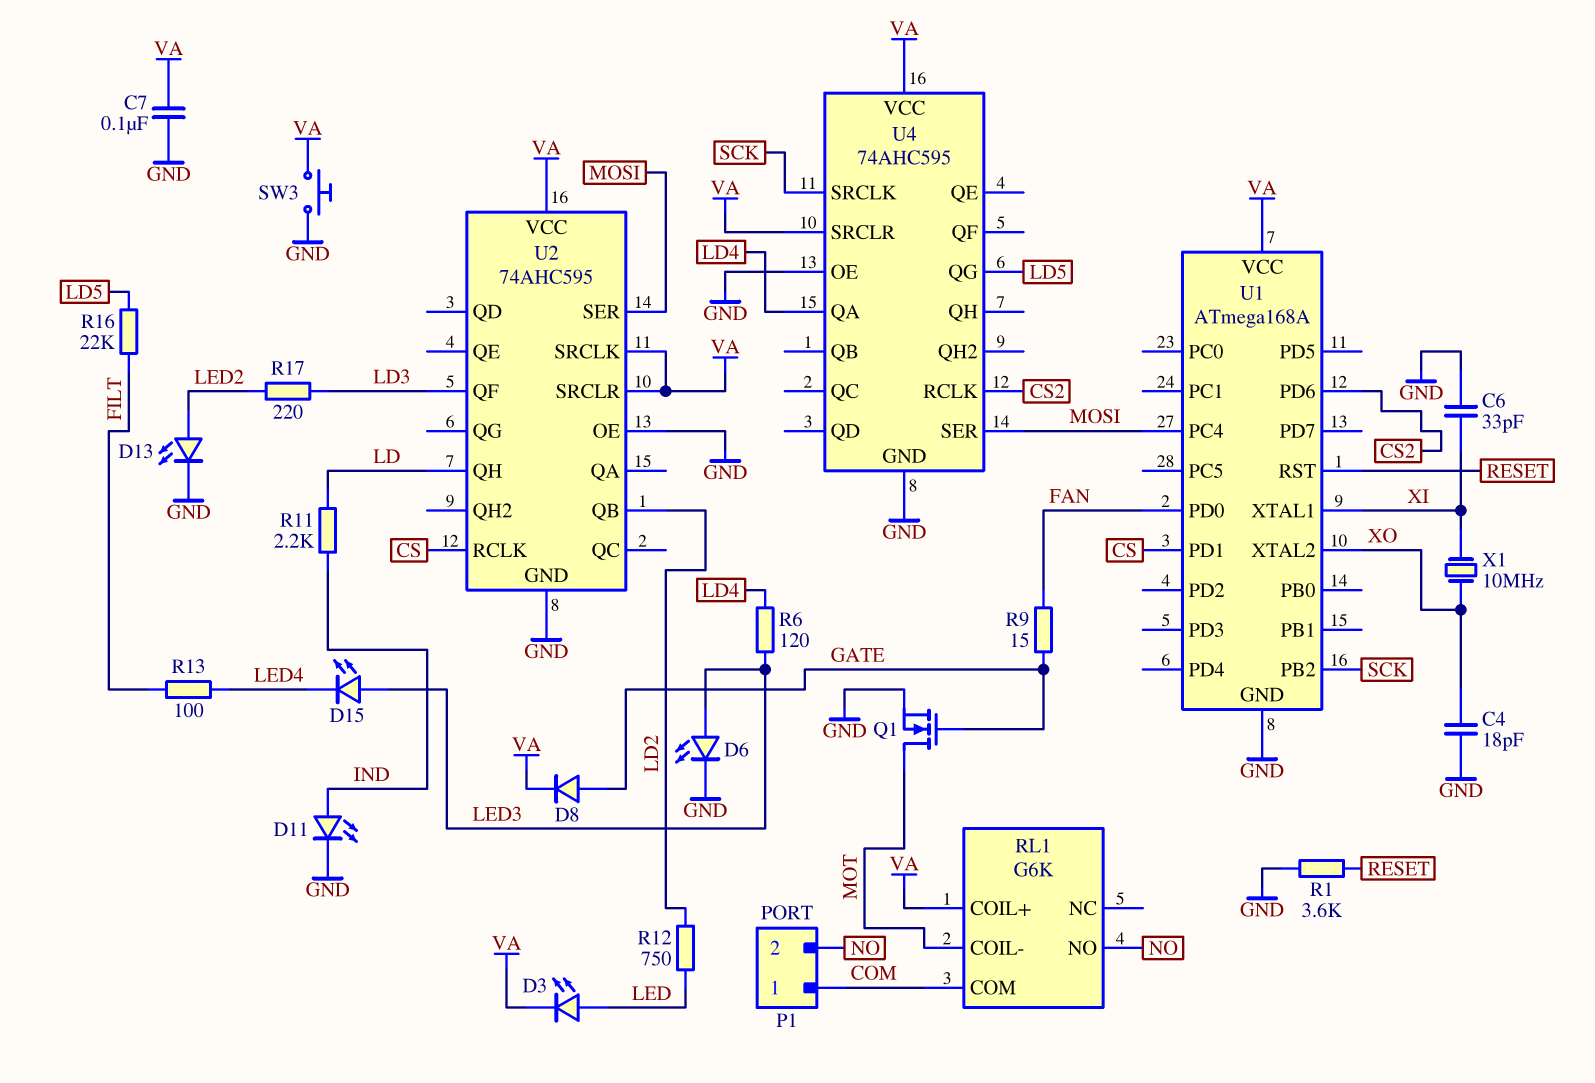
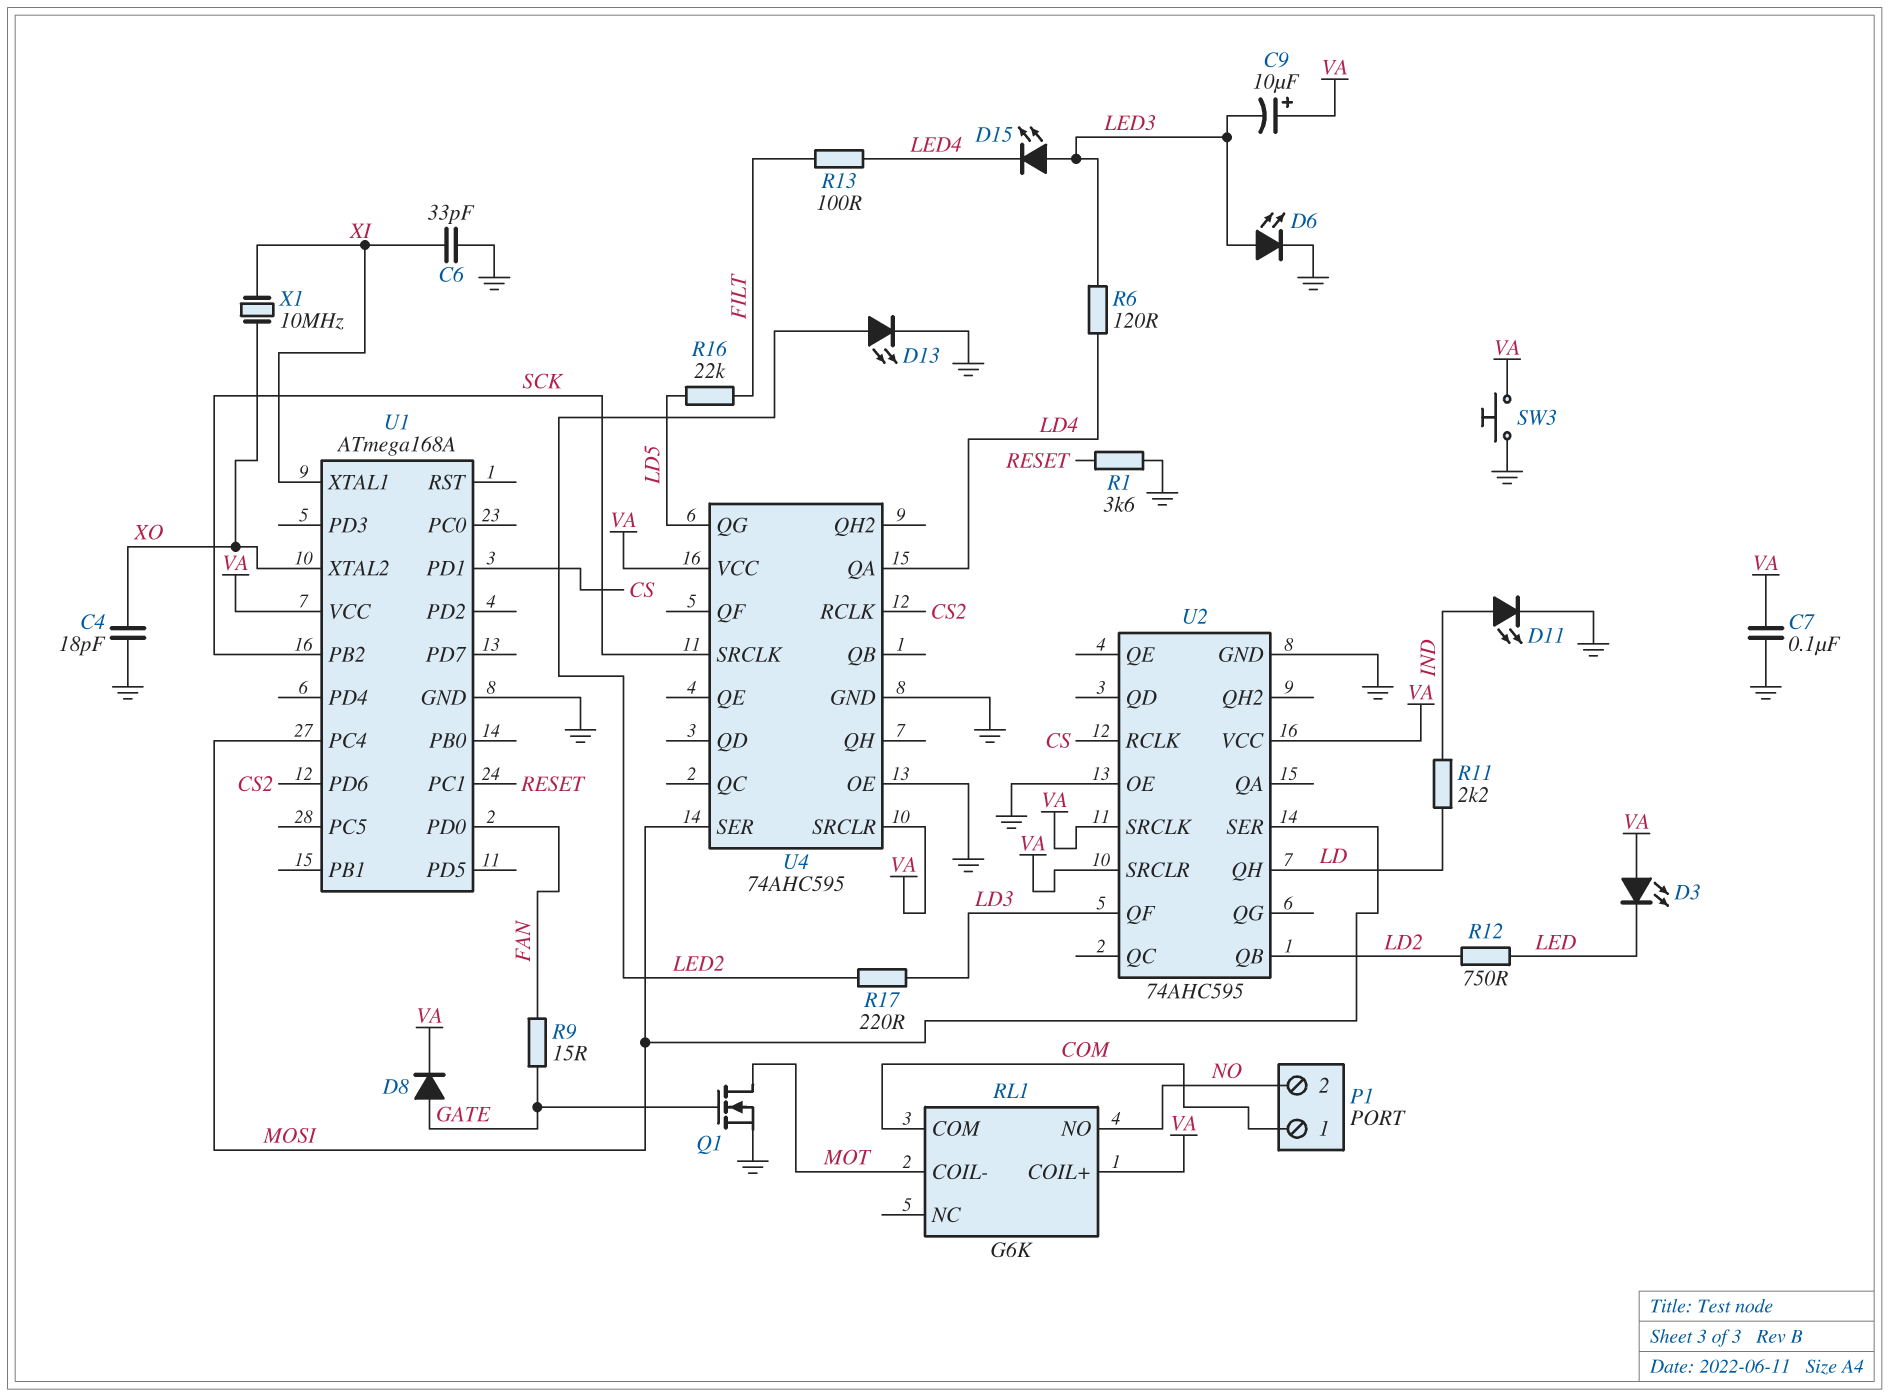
C9: none -> 10uF (plus VA, minus LED3)
D3: LED (A LED, K VA) -> LED (A VA, K LED)
U1 pin PC1: none -> RESET
U1 pin RST: RESET -> none

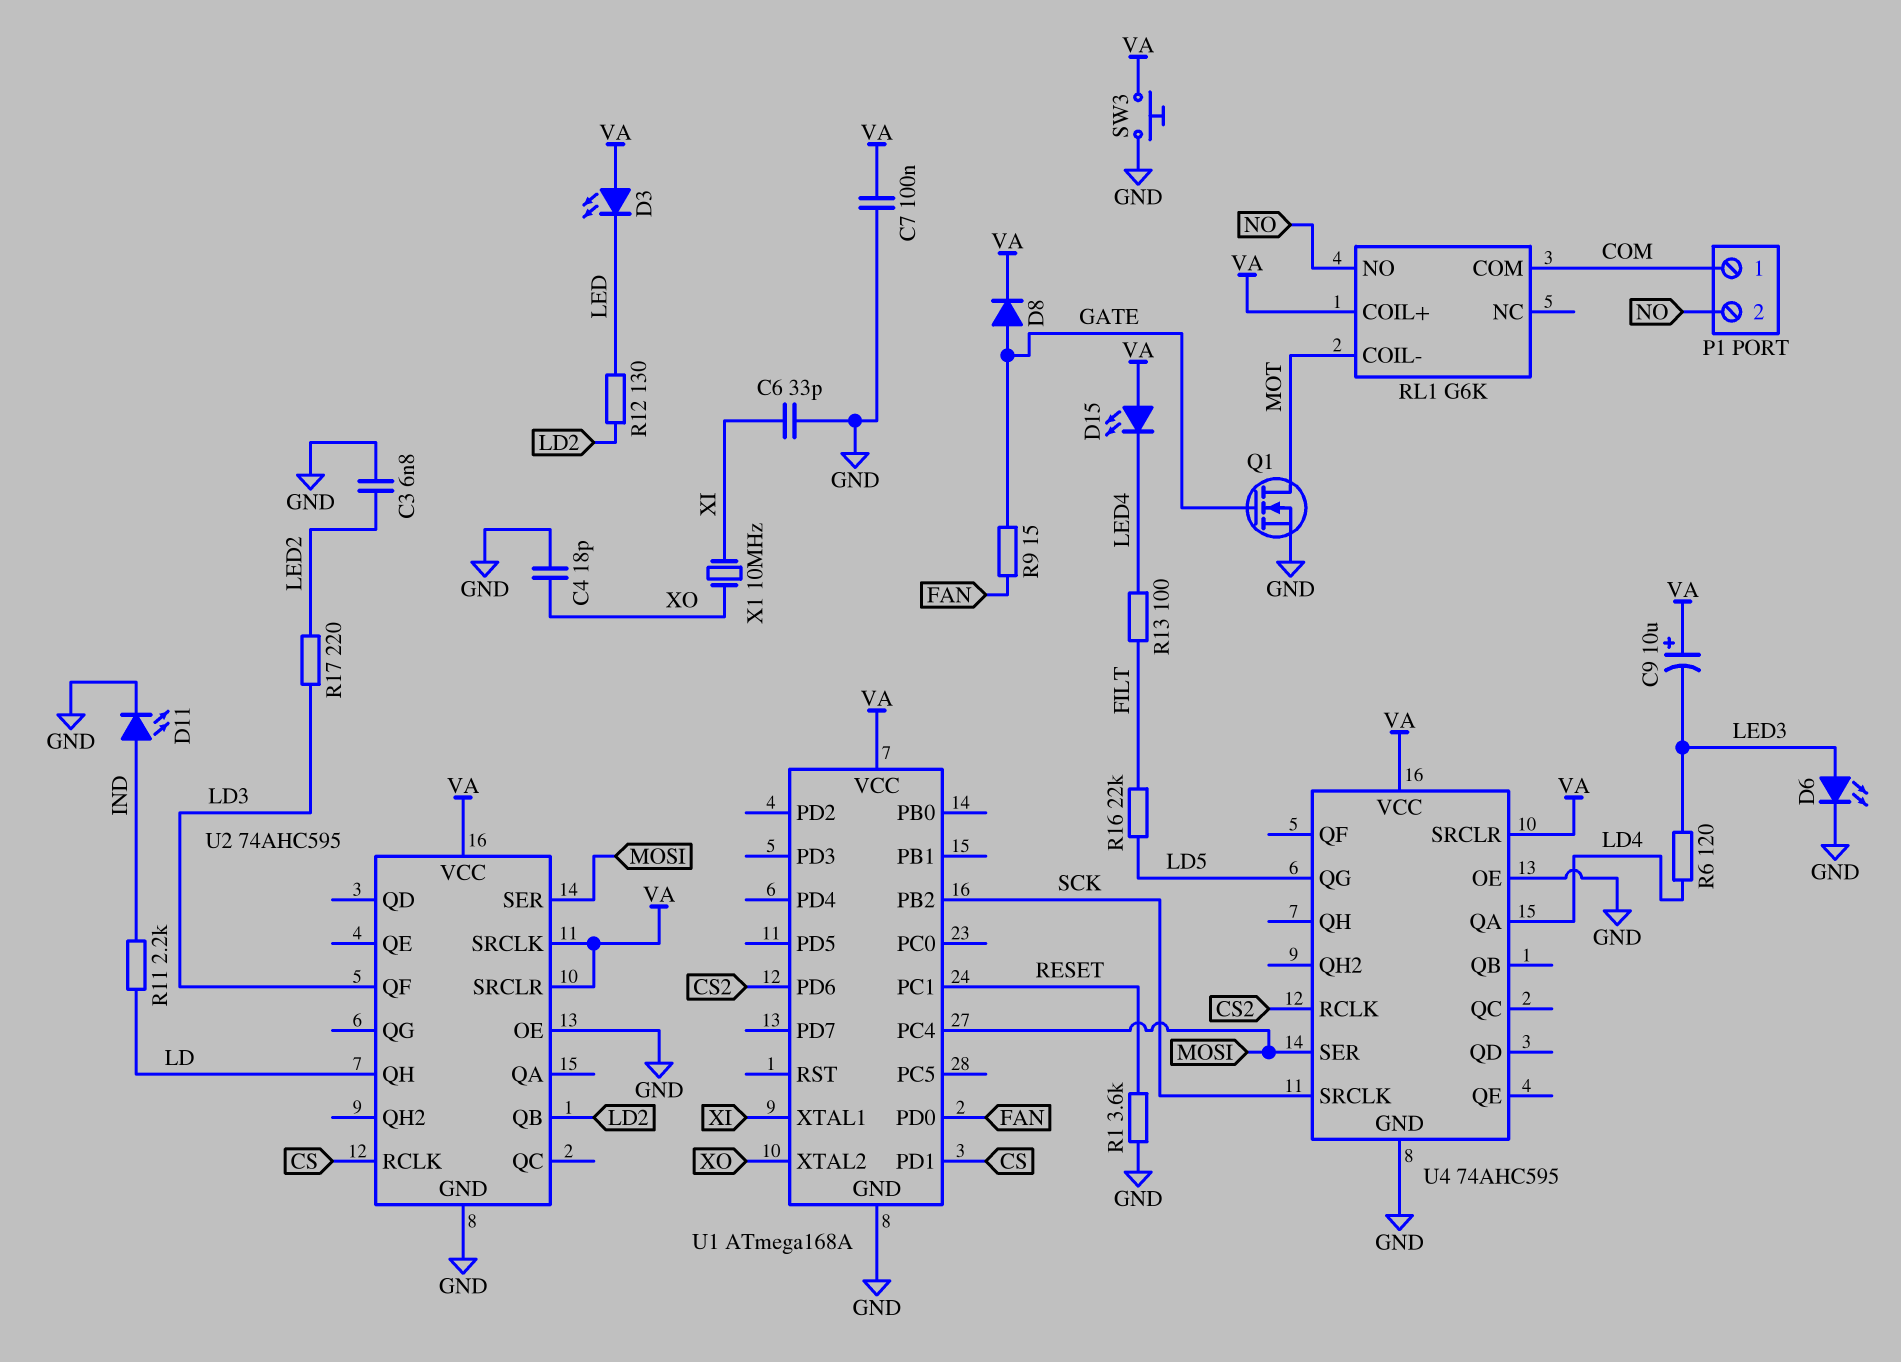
C3: none -> 6.8nF (GND, LED2)
D13: LED (A LED2, K GND) -> none
D15: LED (A LED3, K LED4) -> LED (A VA, K LED4)
R12: 750 (LD2, LED) -> 130 (LD2, LED)

